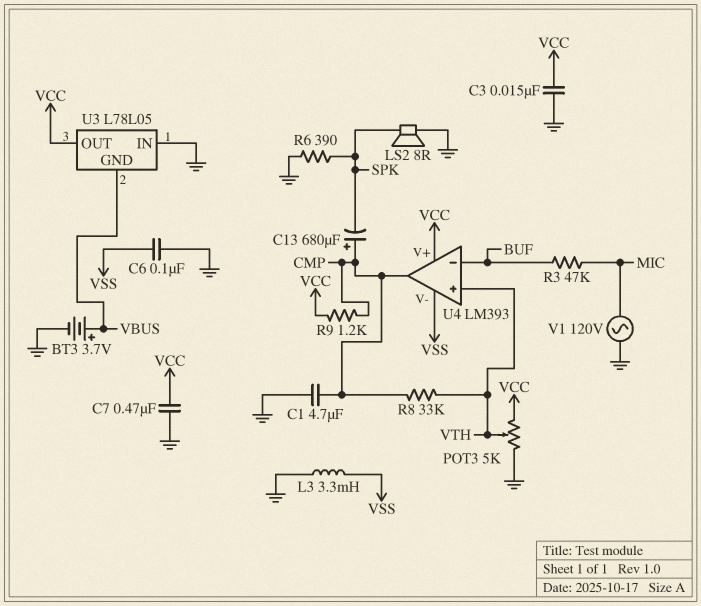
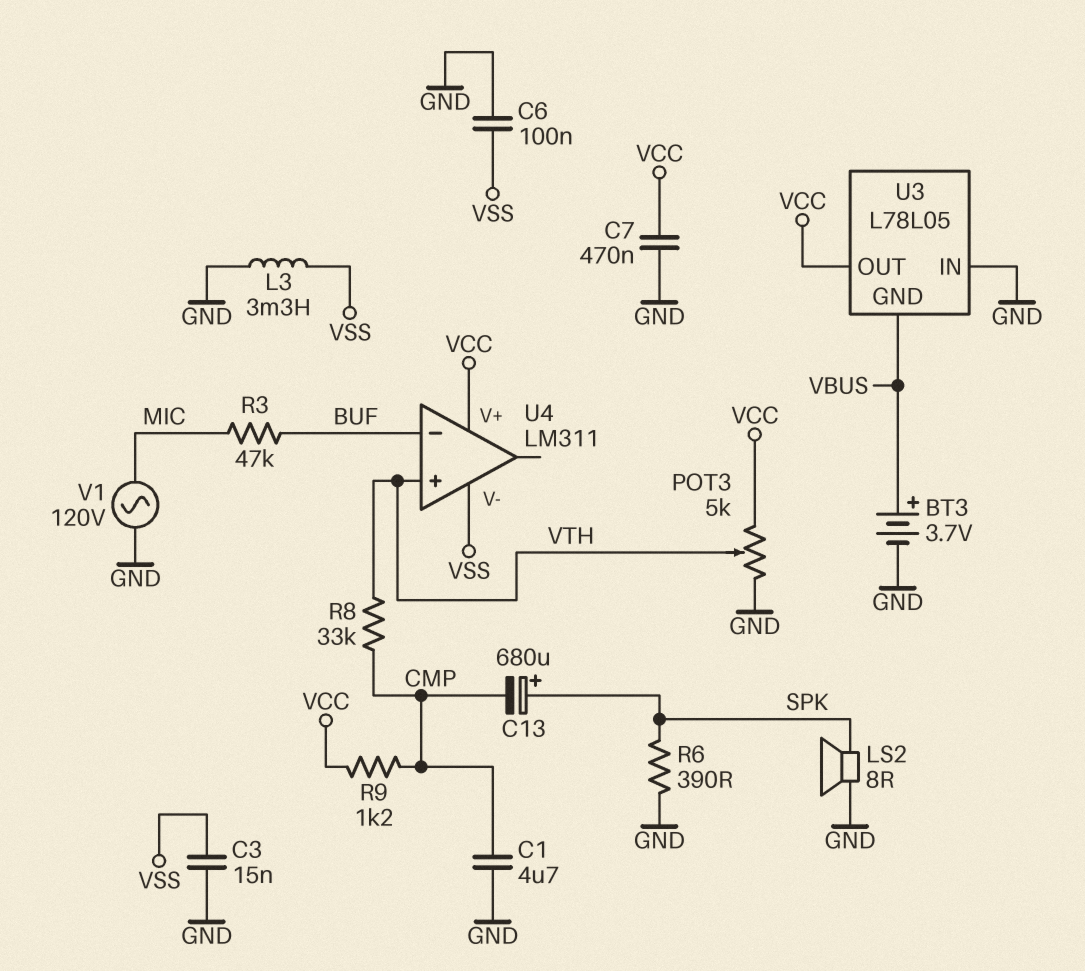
C3: 15nF (GND, VCC) -> 15nF (GND, VSS)
C13: 680uF (plus CMP, minus SPK) -> 680uF (plus SPK, minus CMP)
U4: LM393 -> LM311
U4 pin out: CMP -> none

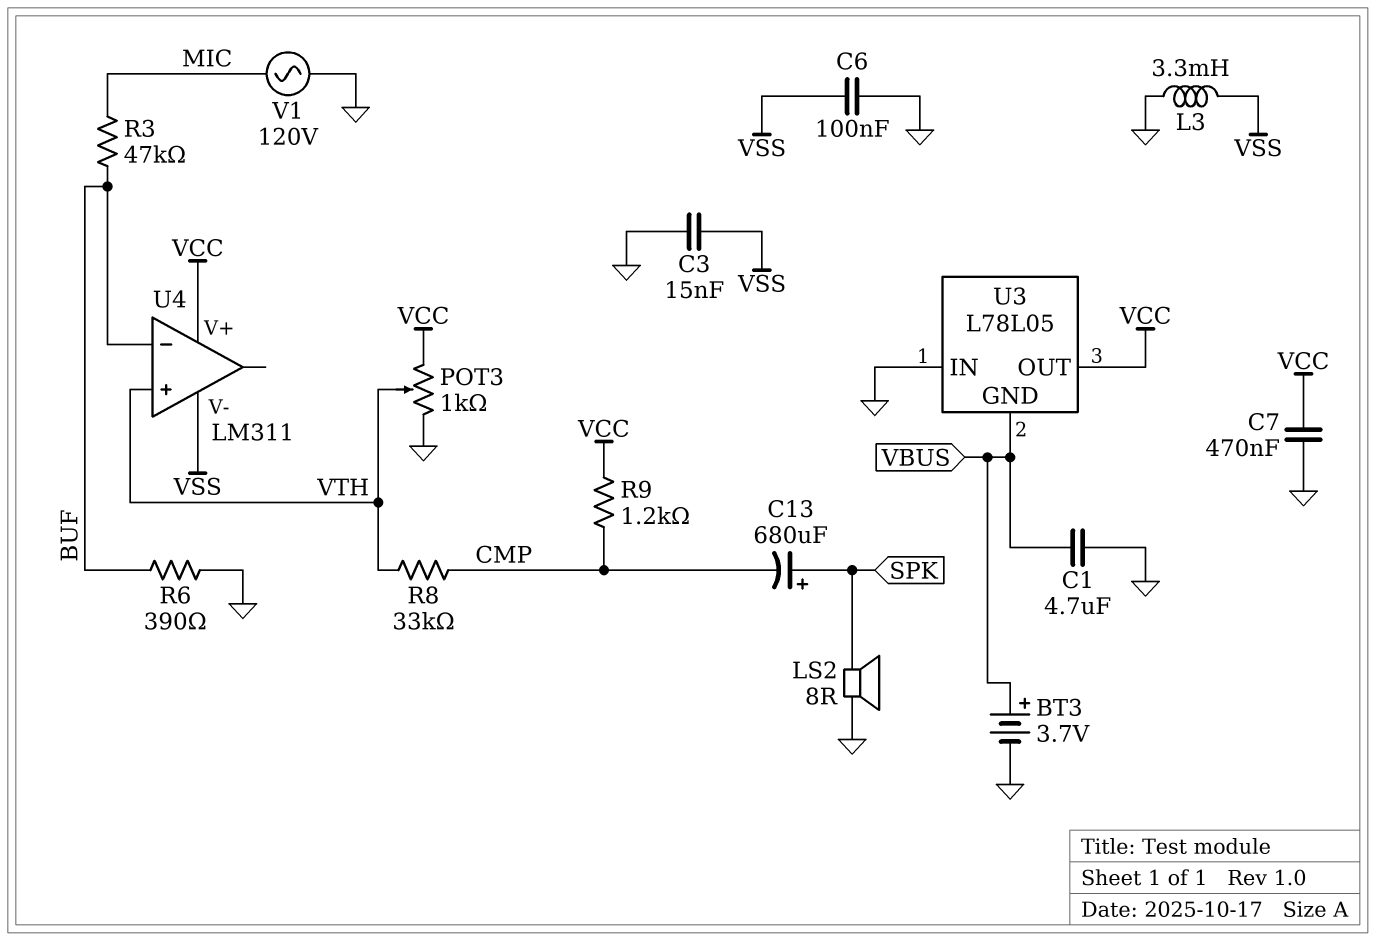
C1: 4.7uF (CMP, GND) -> 4.7uF (GND, VBUS)
POT3: 5k (GND, VCC, wiper VTH) -> 1k (GND, VCC, wiper VTH)
R6: 390 (GND, SPK) -> 390 (BUF, GND)

